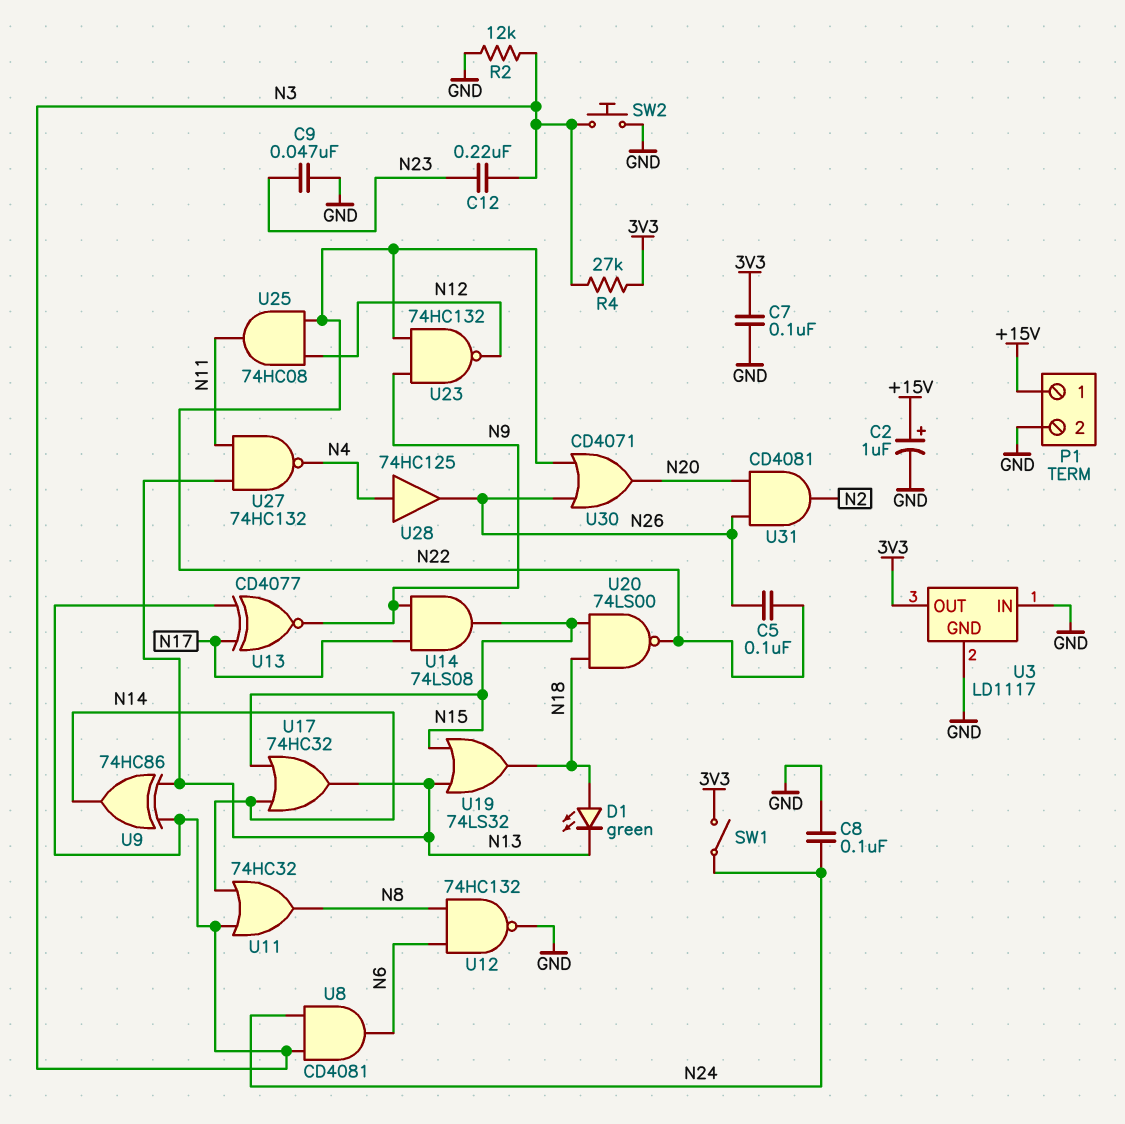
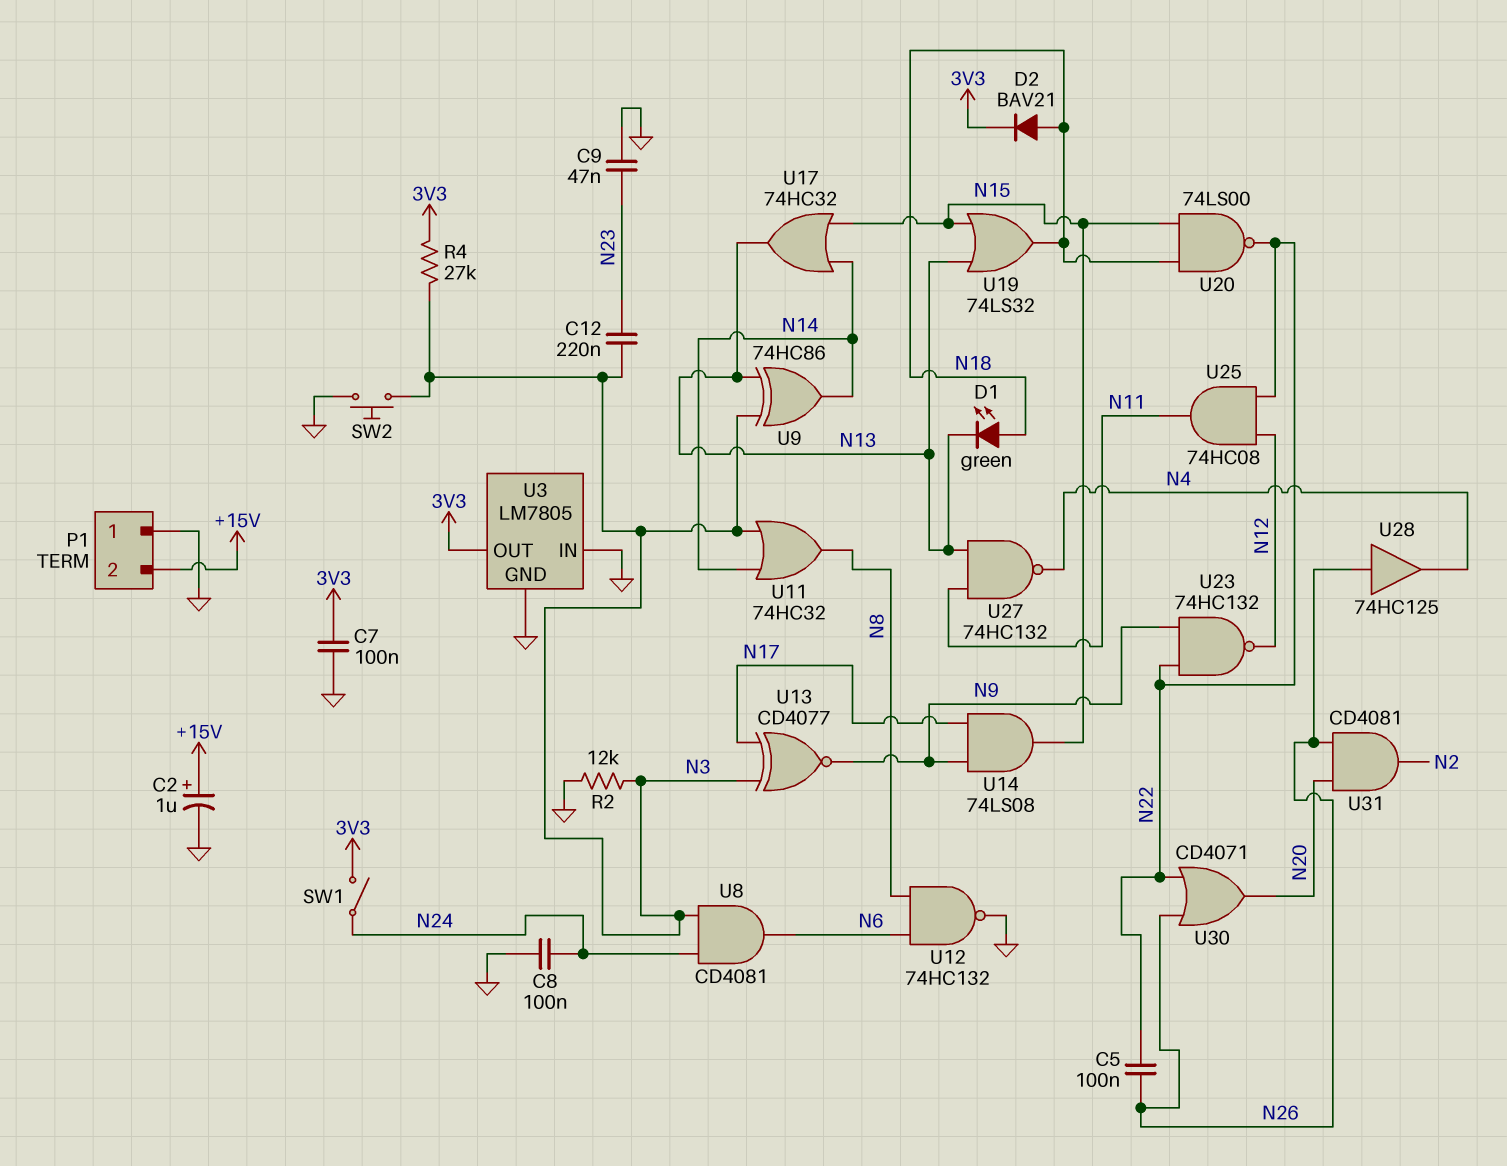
D2: none -> diode BAV21 (A N18, K 3V3)
P1 pin 1: +15V -> GND
P1 pin 2: GND -> +15V
U3: LD1117 -> LM7805
U28: buffer 74HC125 (in N4, out N26) -> buffer 74HC125 (in N26, out N4)

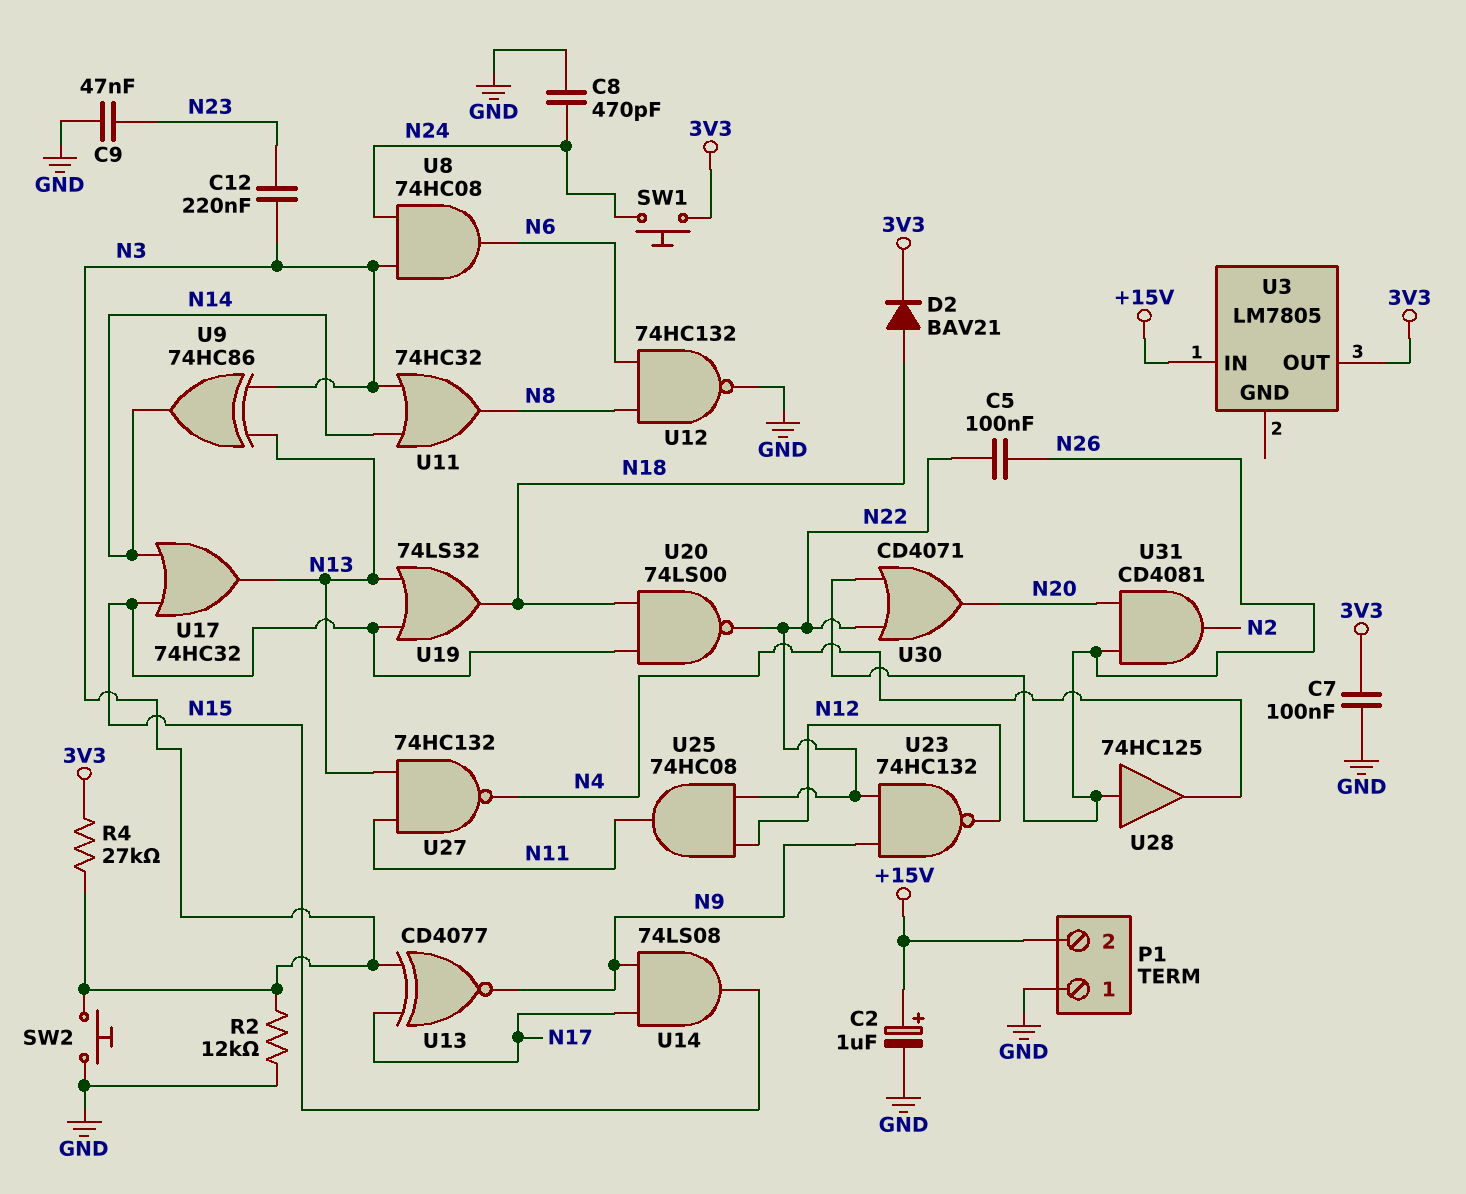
C8: 100nF (GND, N24) -> 470pF (GND, N24)
D1: LED green (A N18, K N13) -> none
SW1: switch (3V3, N24) -> button (3V3, N24)
U3 pin GND: GND -> none
U3 pin IN: GND -> +15V
U8: AND CD4081 (in N3, in N24, out N6) -> AND 74HC08 (in N3, in N24, out N6)

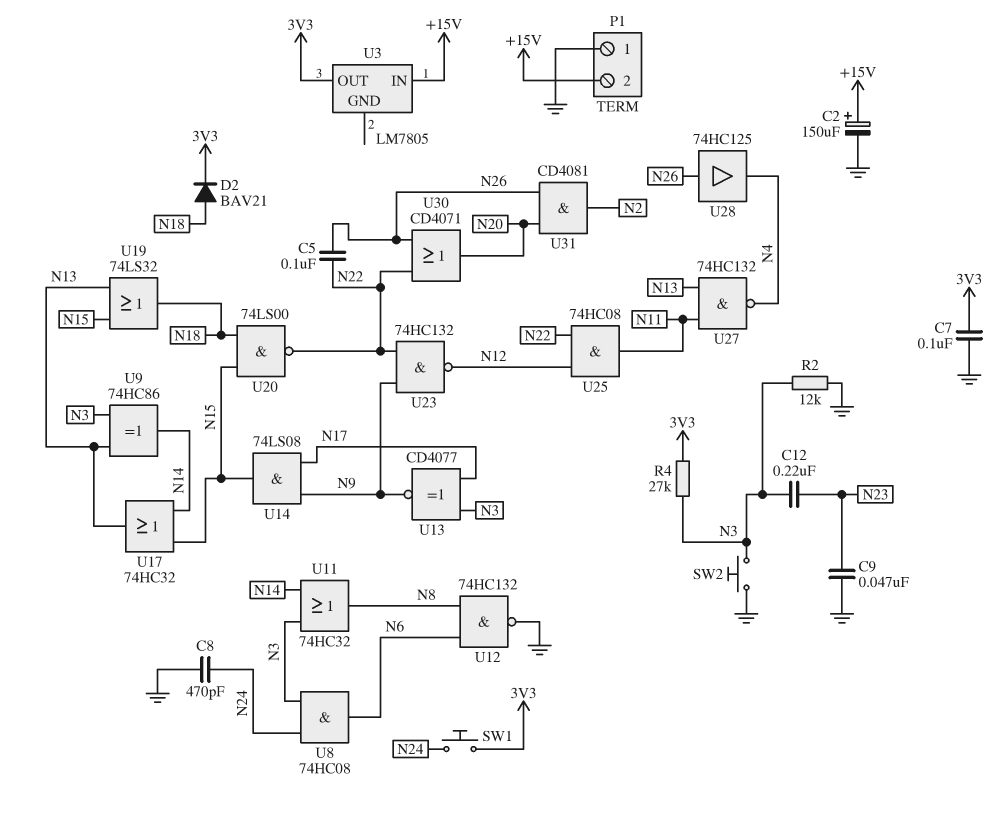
C2: 1uF (plus +15V, minus GND) -> 150uF (plus +15V, minus GND)

